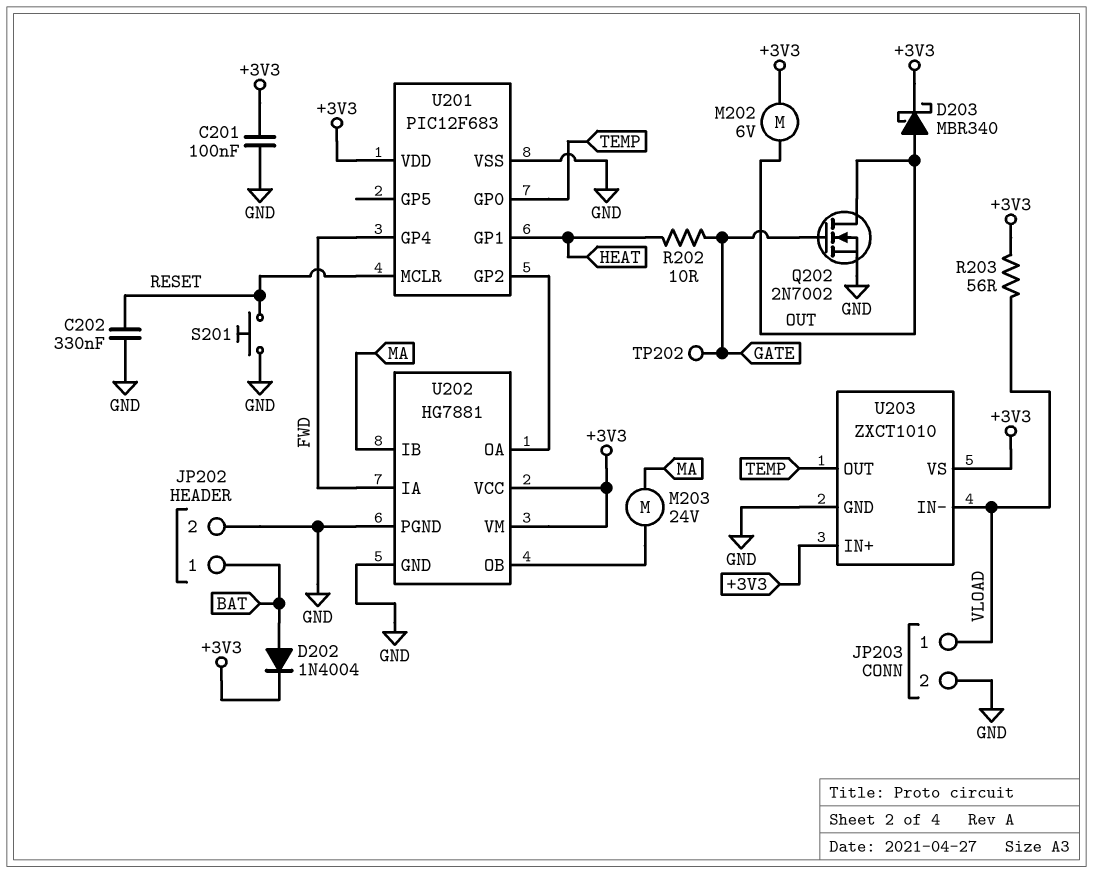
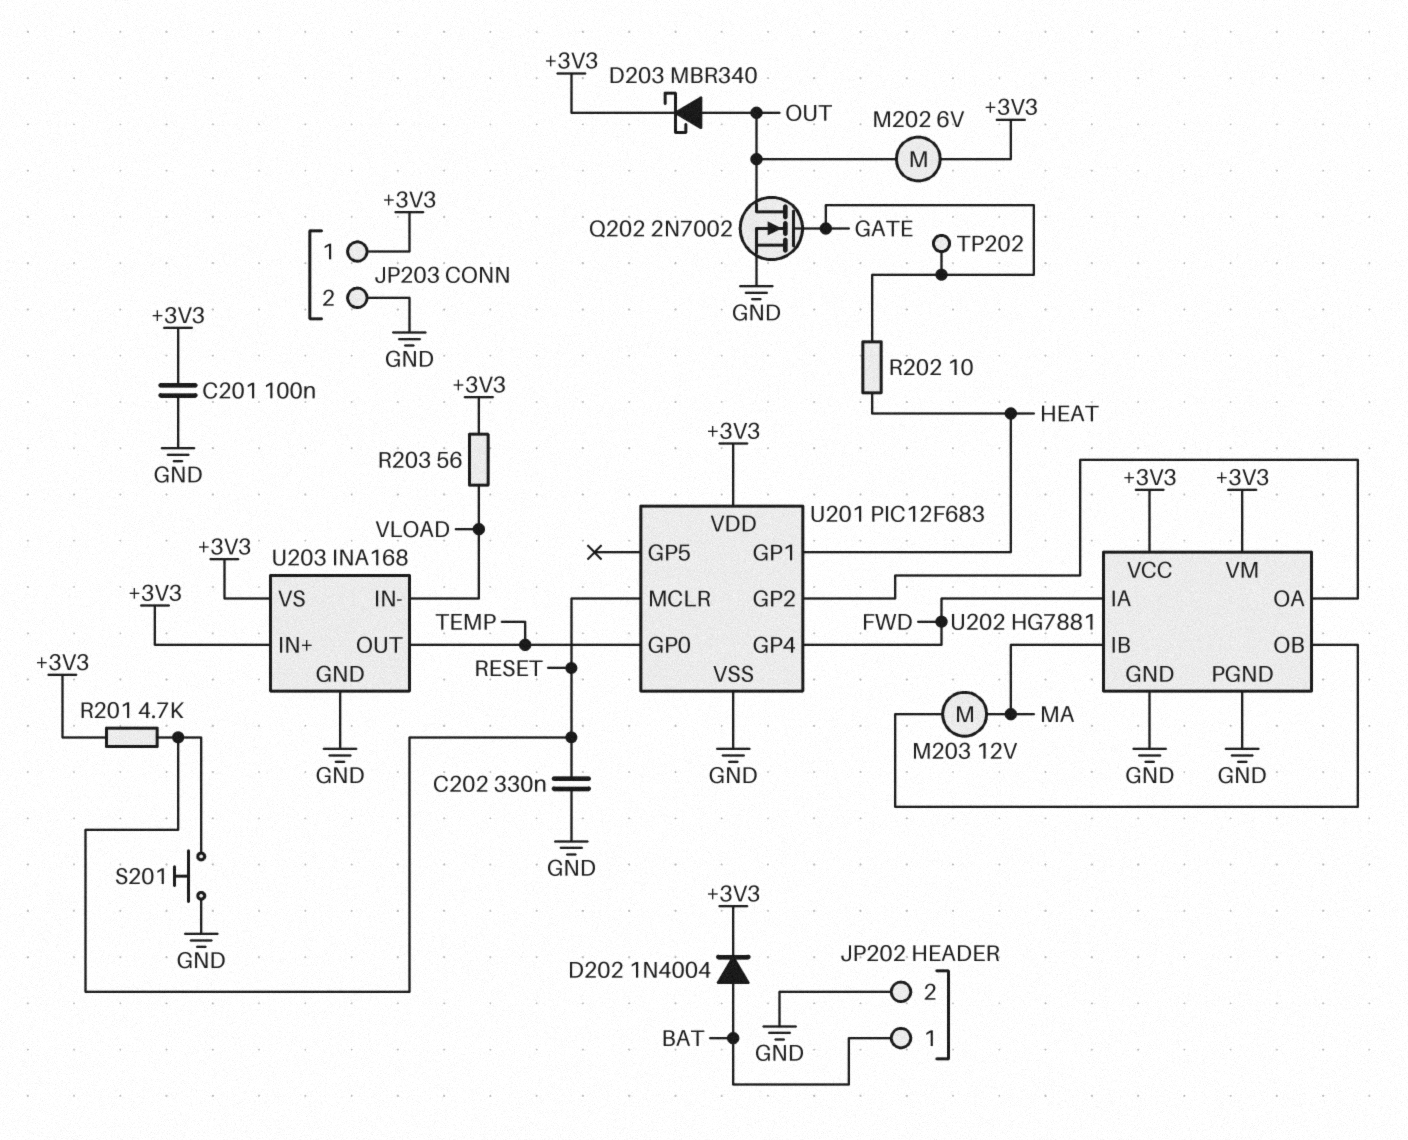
JP203 pin 1: VLOAD -> +3V3
M203: motor 24V (MA, U202/OB) -> motor 12V (MA, U202/OB)
R201: none -> 4.7k (+3V3, RESET)
U203: ZXCT1010 -> INA168

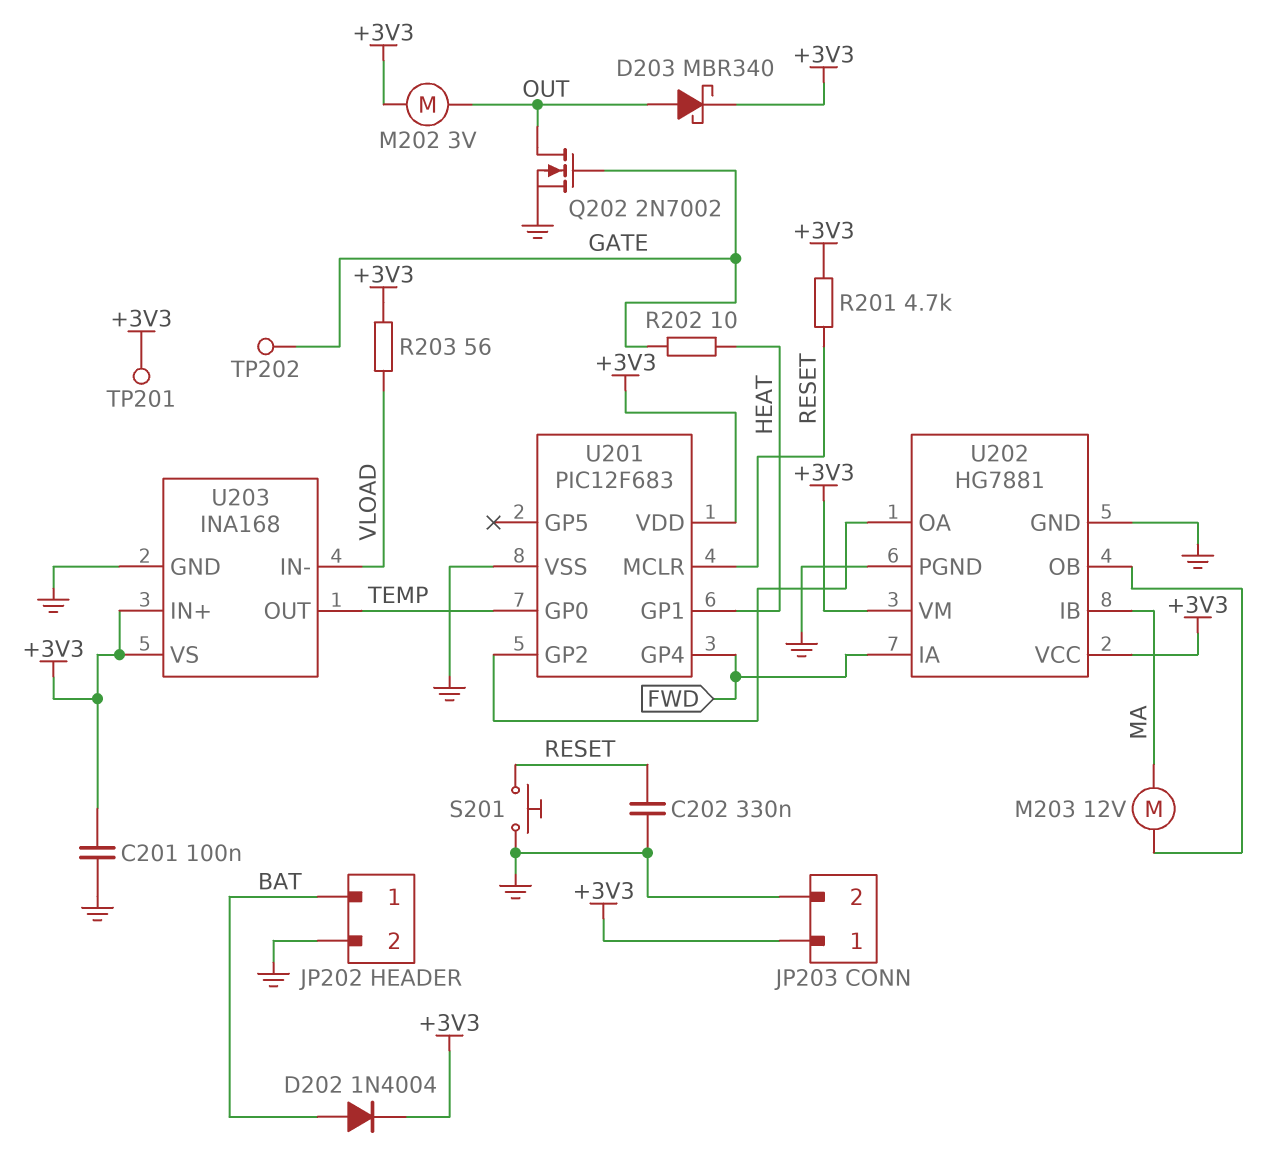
M202: motor 6V (+3V3, OUT) -> motor 3V (+3V3, OUT)
TP201: none -> test point (+3V3)

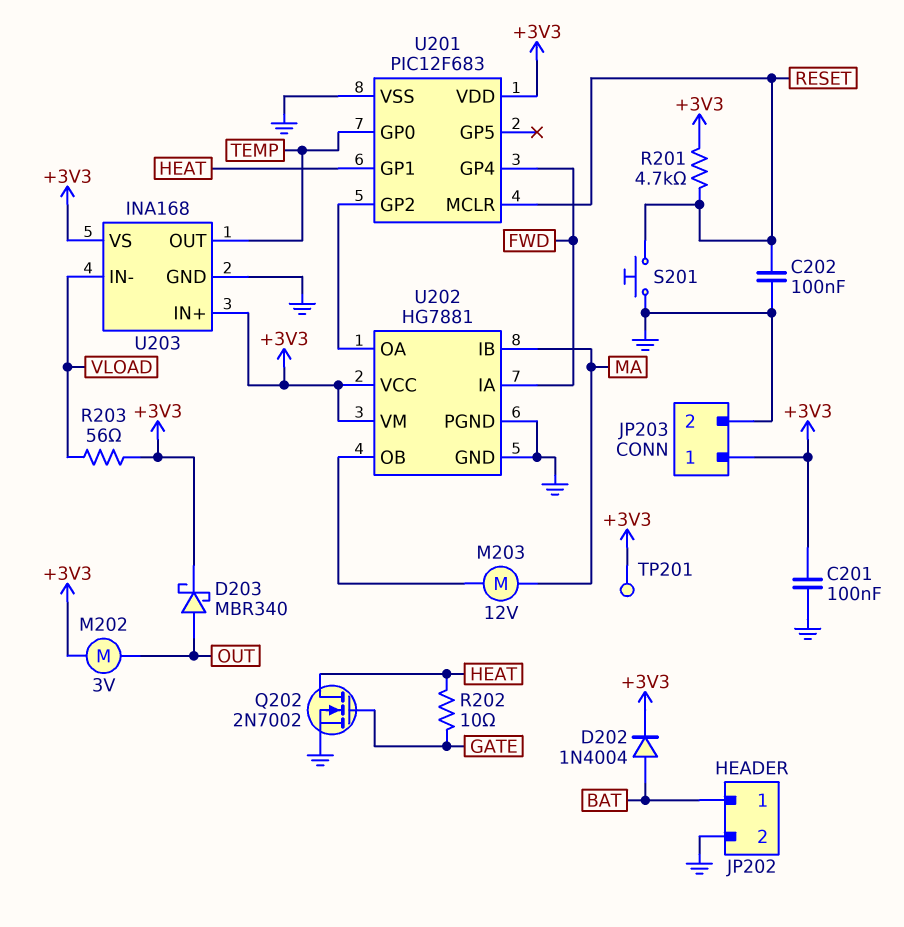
C202: 330nF (GND, RESET) -> 100nF (GND, RESET)
Q202: NMOS 2N7002 (G GATE, D OUT, S GND) -> NMOS 2N7002 (G GATE, D HEAT, S GND)
TP202: test point (GATE) -> none

